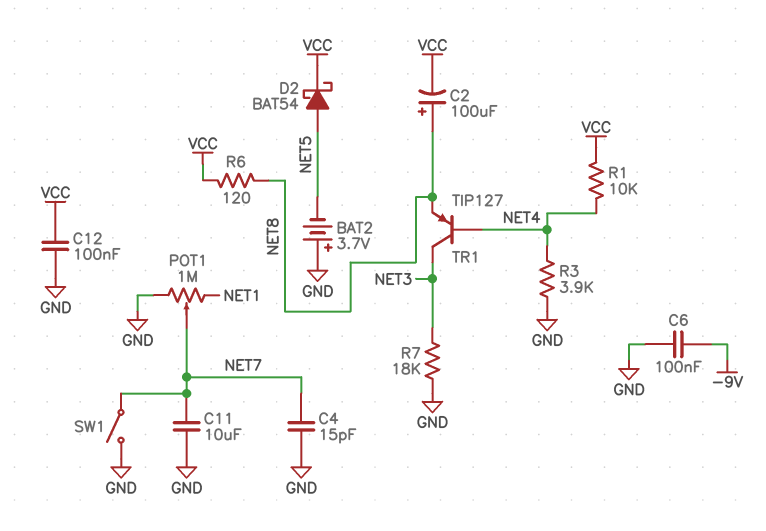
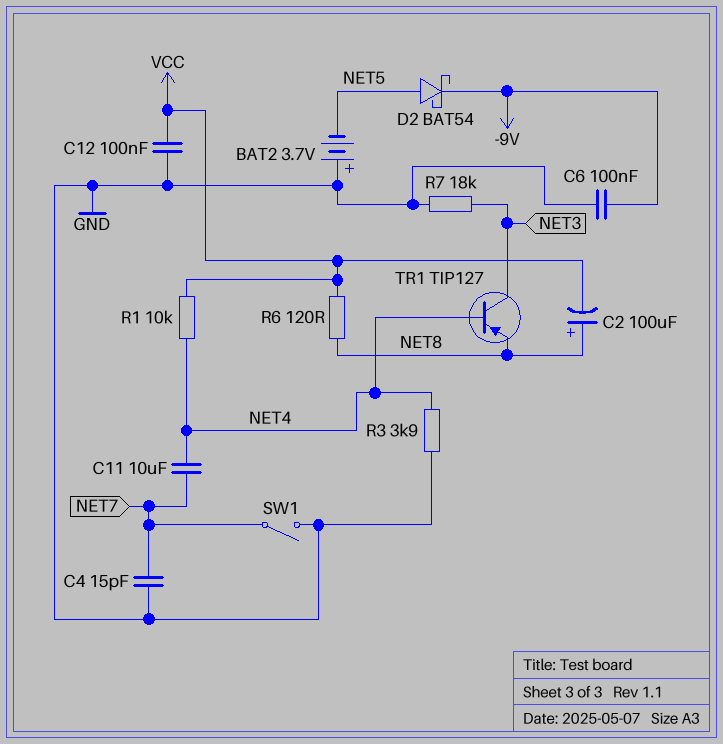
C11: 10uF (GND, NET7) -> 10uF (NET4, NET7)
D2: schottky BAT54 (A NET5, K VCC) -> schottky BAT54 (A NET5, K -9V)
POT1: 1M (GND, NET1, wiper NET7) -> none

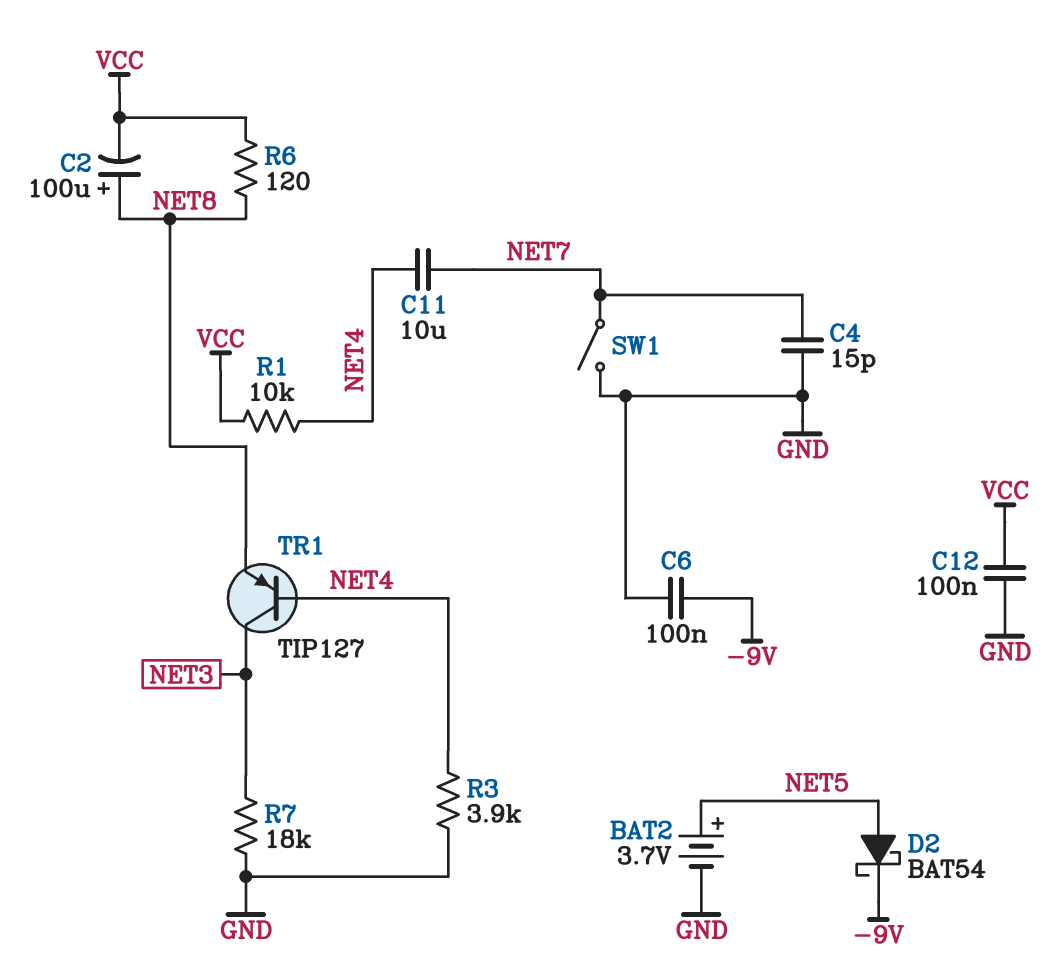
BAT2: 3.7V (plus GND, minus NET5) -> 3.7V (plus NET5, minus GND)

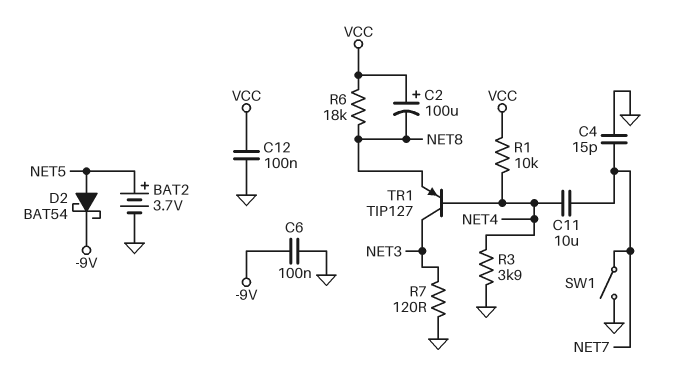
C2: 100uF (plus NET8, minus VCC) -> 100uF (plus VCC, minus NET8)
R6: 120 (NET8, VCC) -> 18k (NET8, VCC)
R7: 18k (GND, NET3) -> 120 (GND, NET3)

